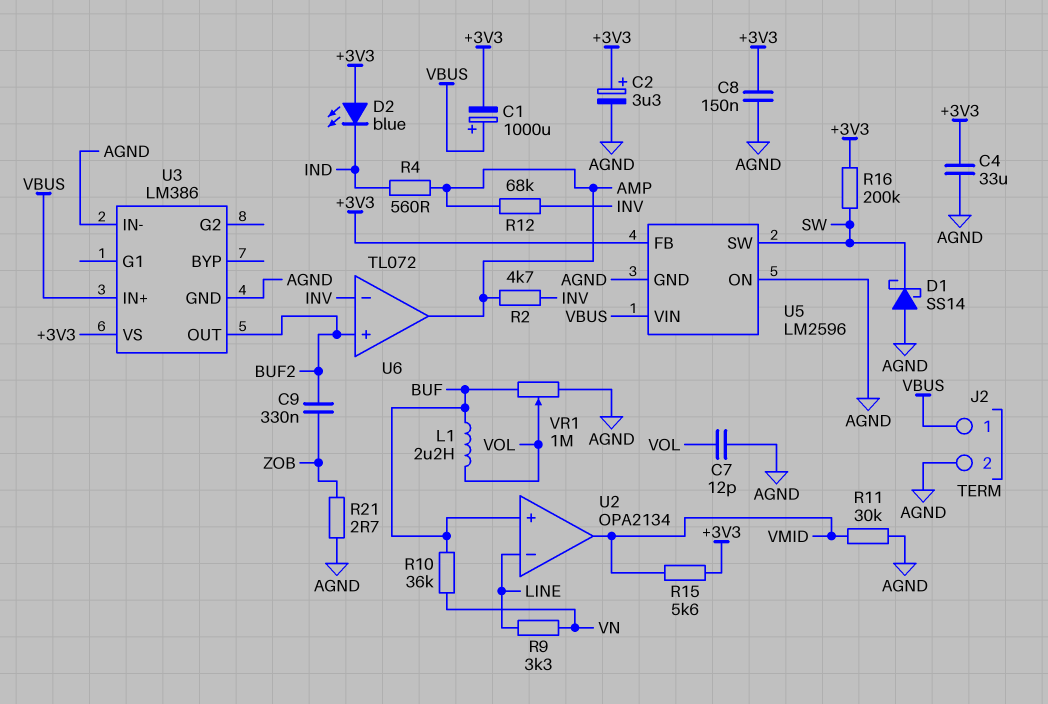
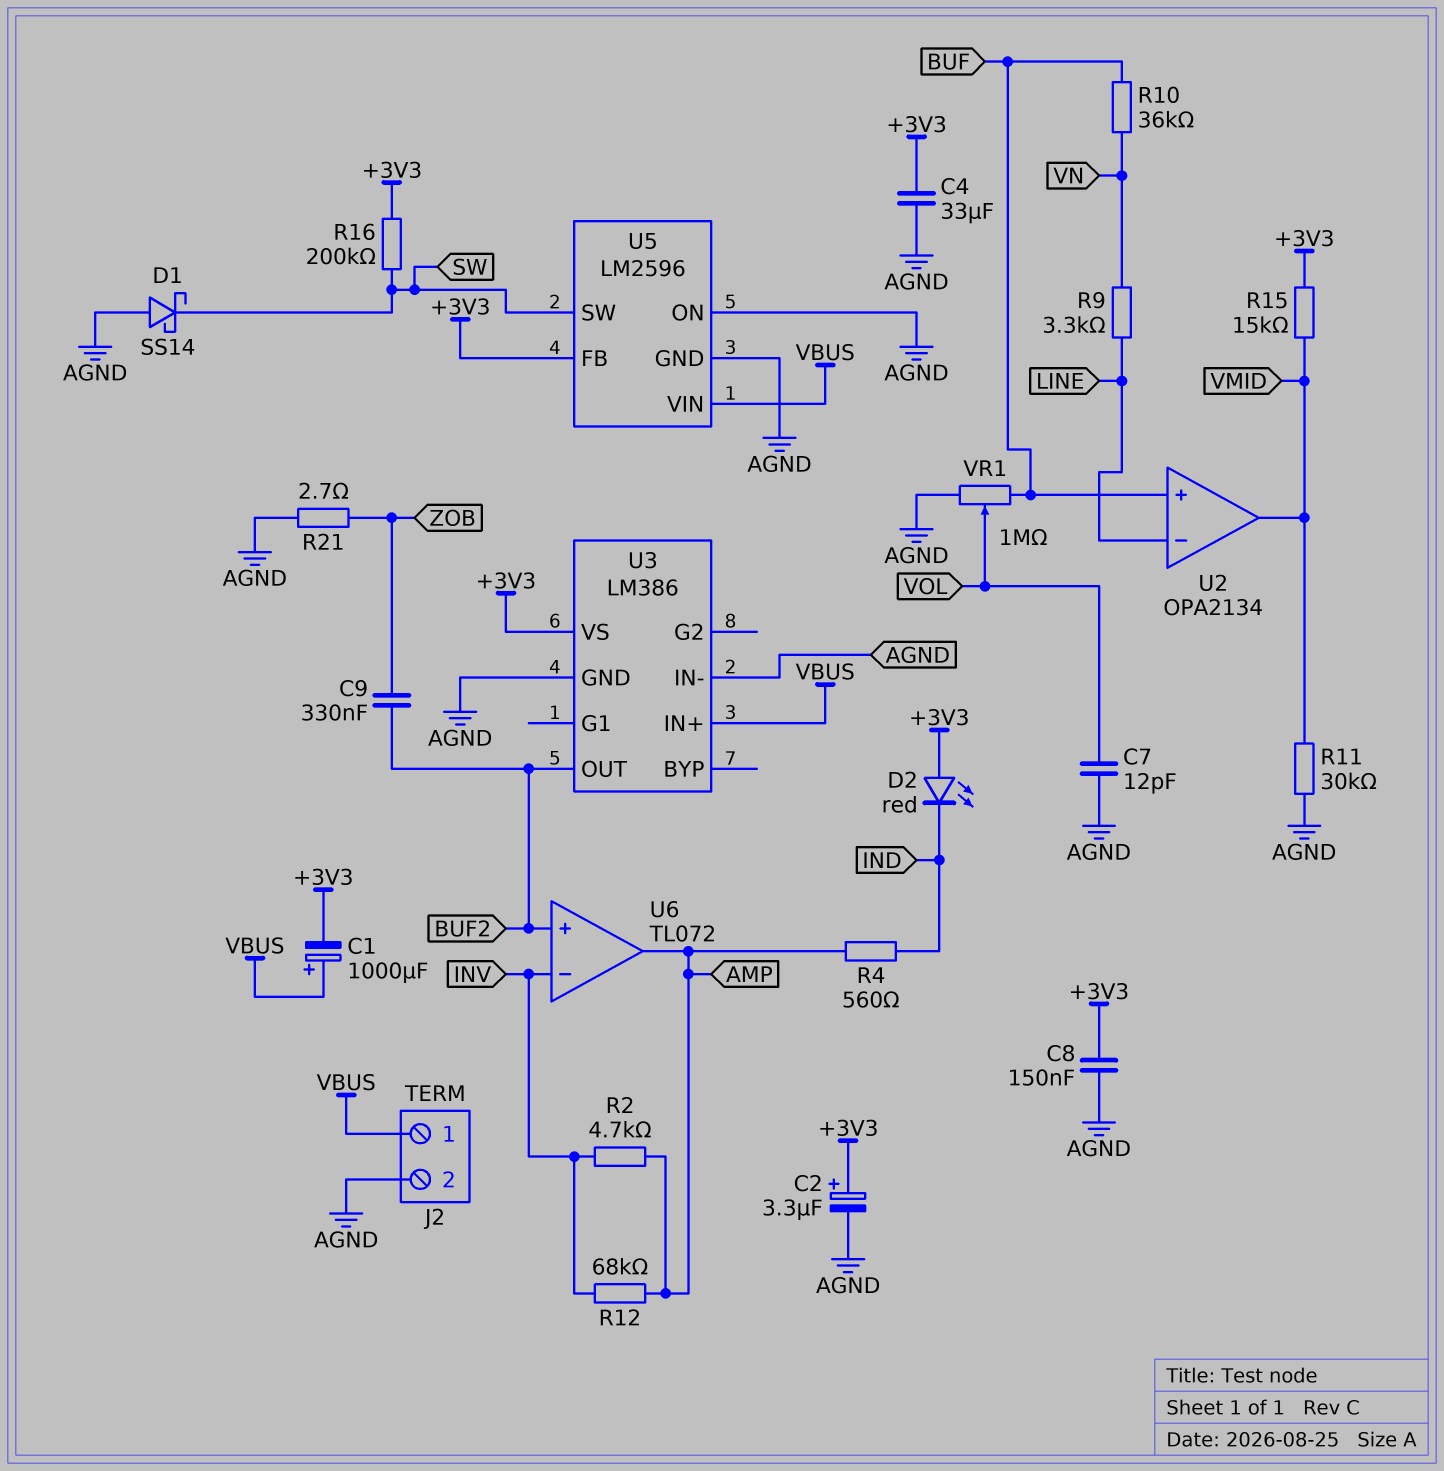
D2: LED blue (A +3V3, K IND) -> LED red (A +3V3, K IND)
L1: 2.2uH (BUF, VOL) -> none
R15: 5.6k (+3V3, VMID) -> 15k (+3V3, VMID)

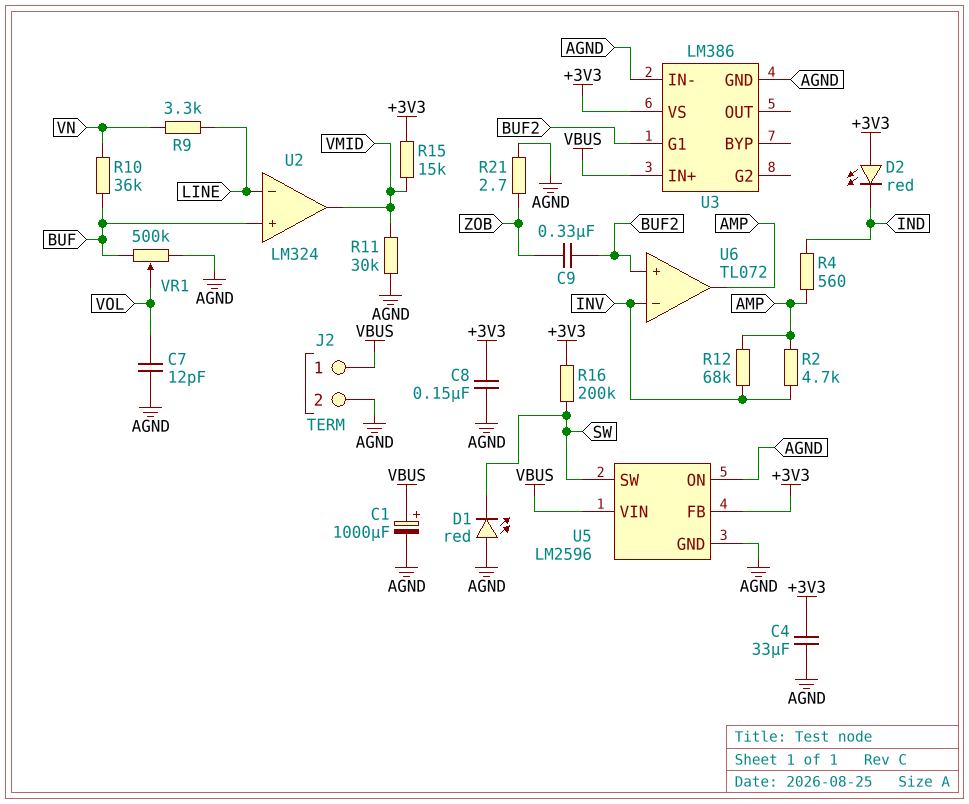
C1: 1000uF (plus VBUS, minus +3V3) -> 1000uF (plus VBUS, minus AGND)
C2: 3.3uF (plus +3V3, minus AGND) -> none
D1: schottky SS14 (A AGND, K SW) -> LED red (A AGND, K SW)
U2: OPA2134 -> LM324
U3 pin G1: none -> BUF2
U3 pin OUT: BUF2 -> none
VR1: 1M (AGND, BUF, wiper VOL) -> 500k (AGND, BUF, wiper VOL)

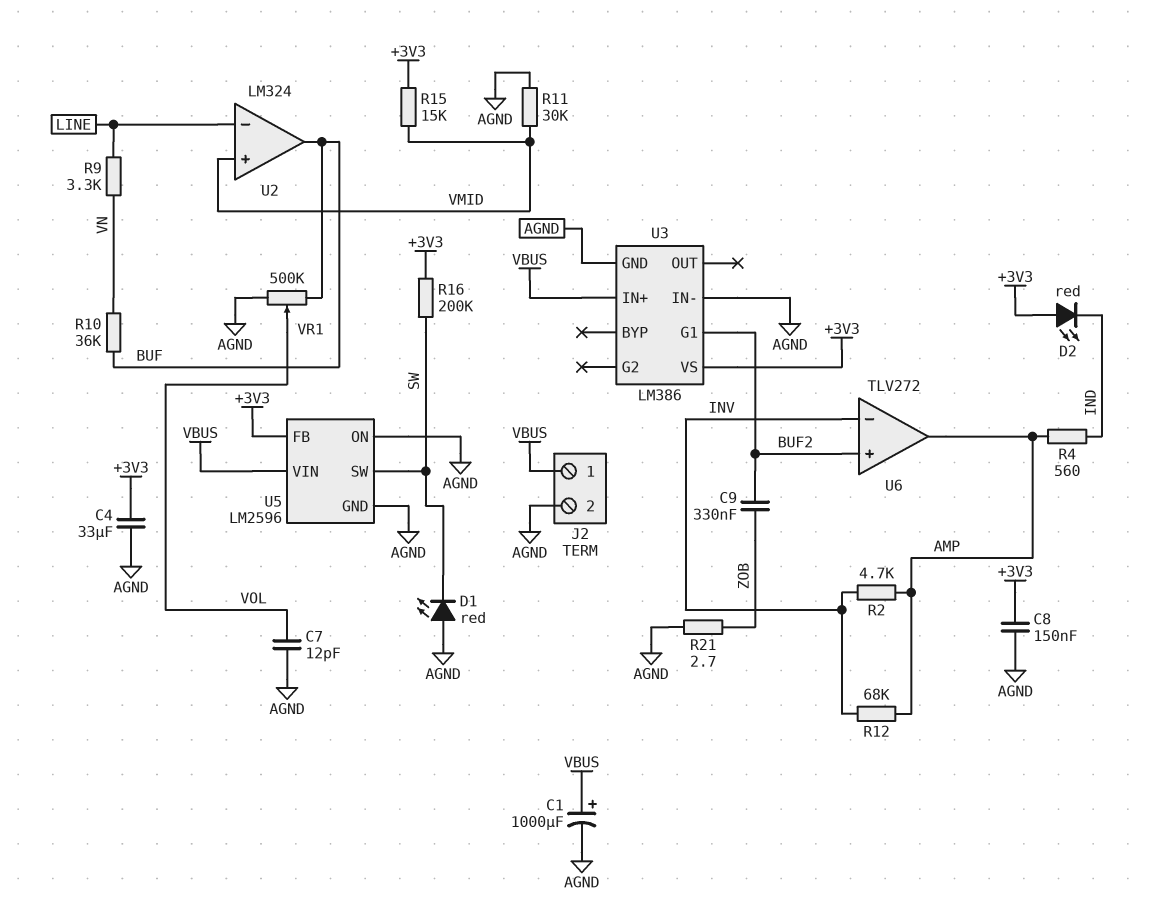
U2 pin in+: BUF -> VMID
U2 pin out: VMID -> BUF
U6: TL072 -> TLV272

